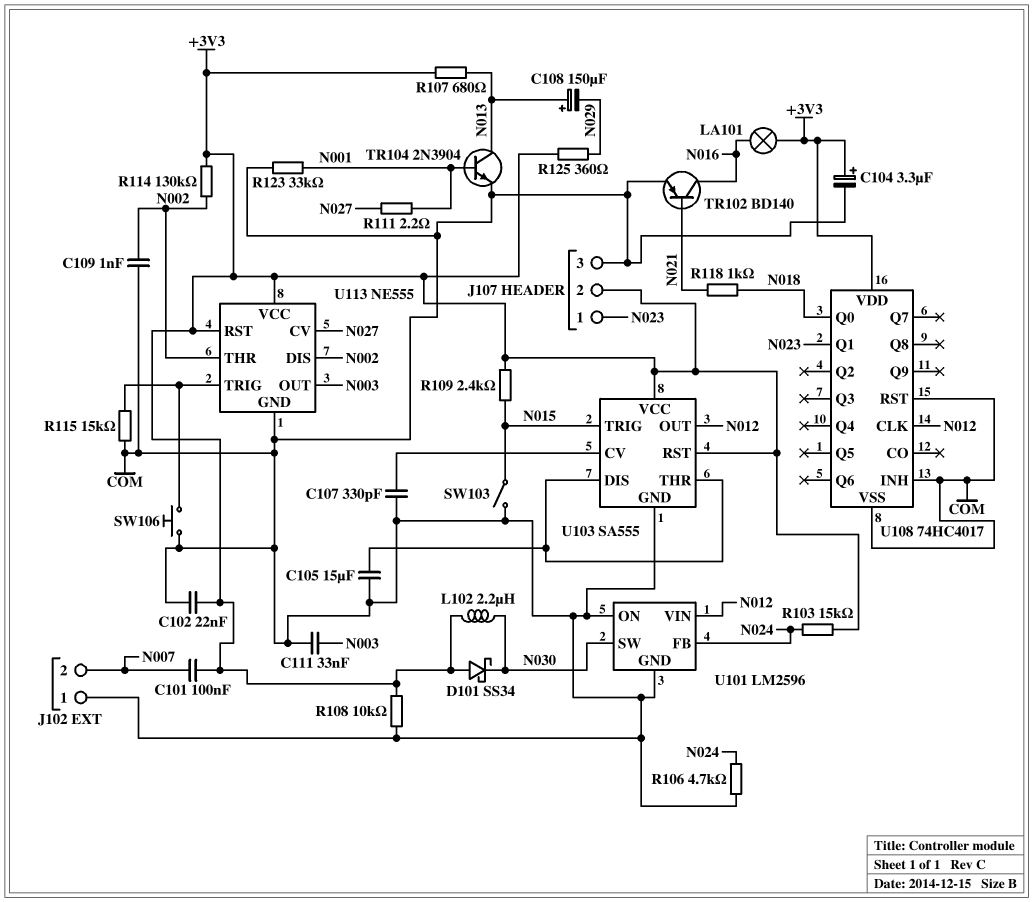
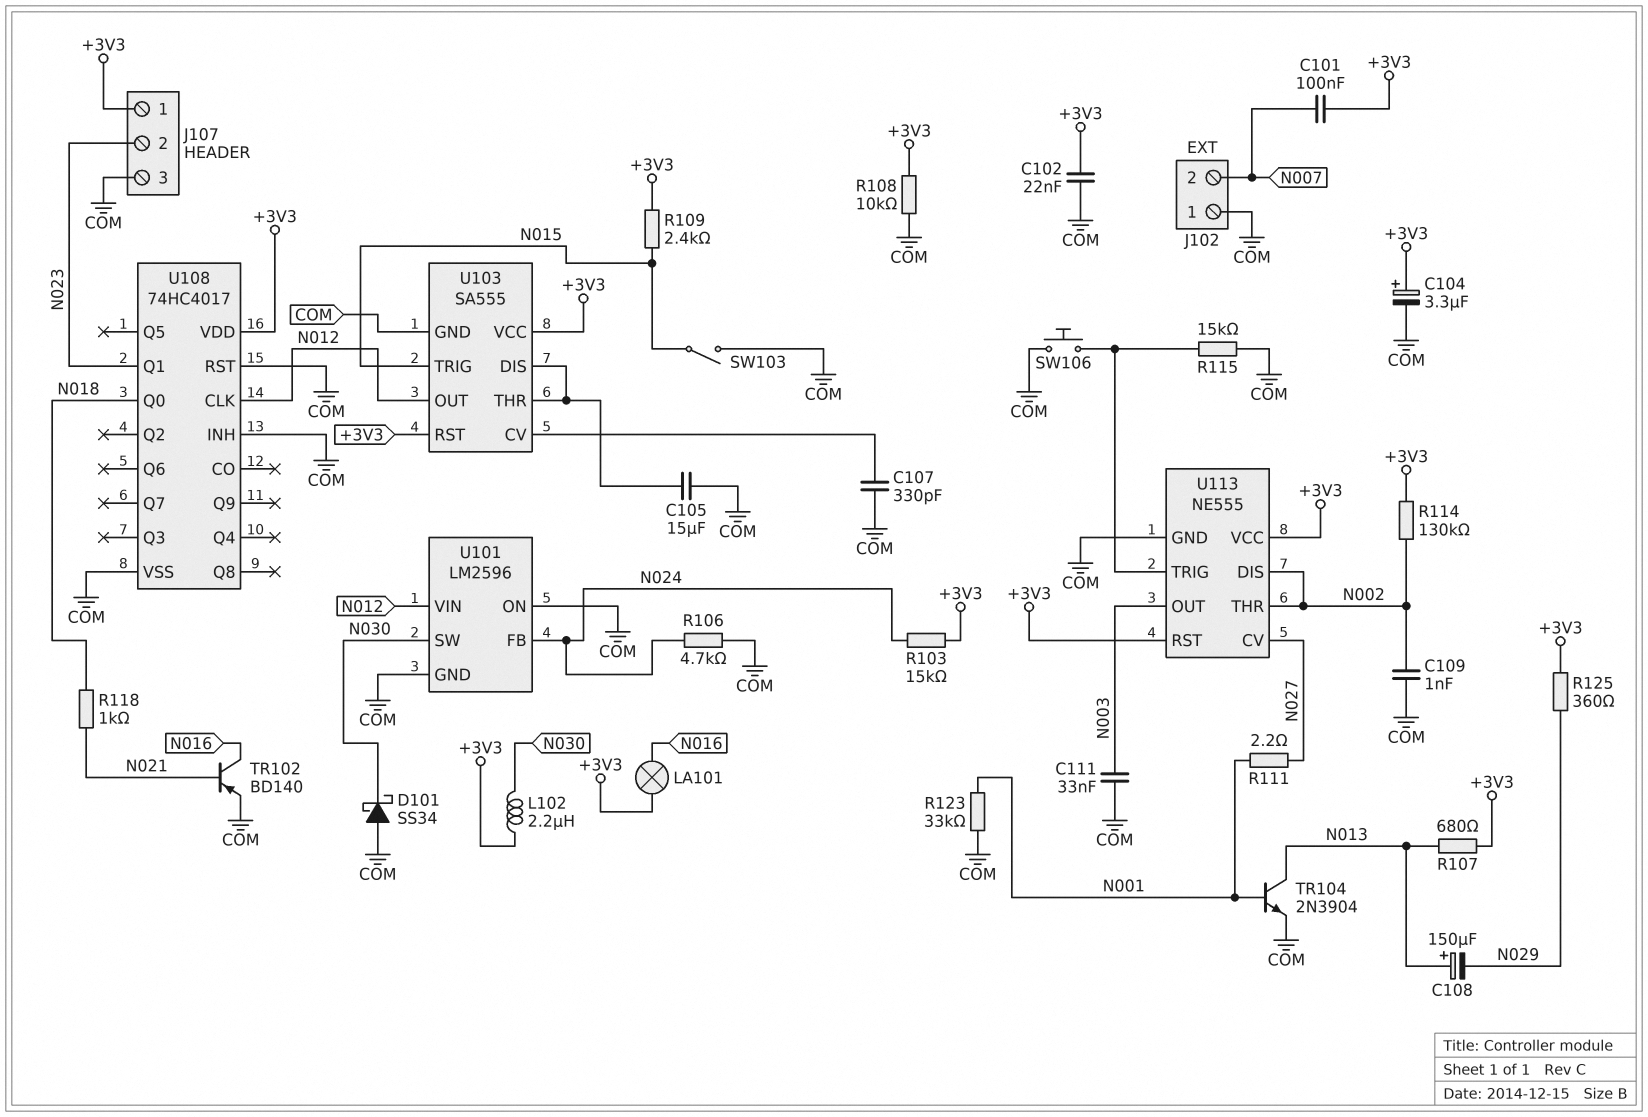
D101: schottky SS34 (A +3V3, K N030) -> schottky SS34 (A COM, K N030)
J107 pin 1: N023 -> +3V3
J107 pin 2: +3V3 -> N023

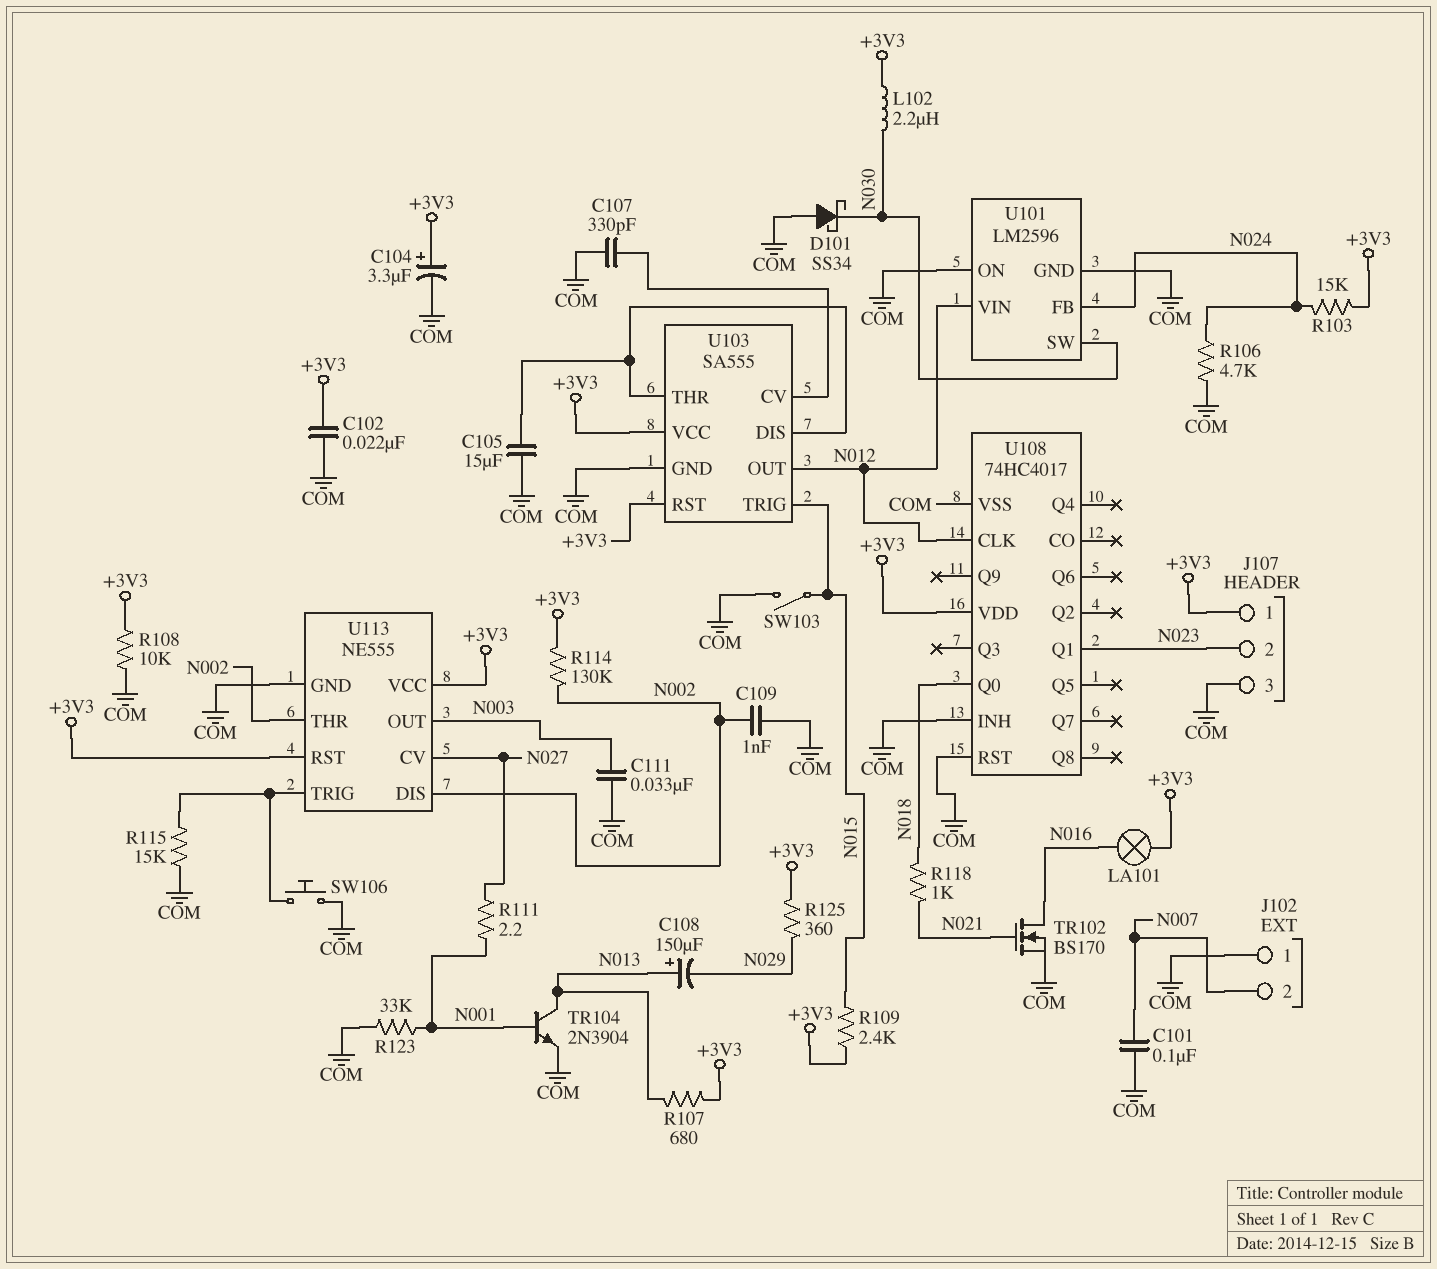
C101: 100nF (+3V3, N007) -> 100nF (COM, N007)
TR102: PNP BD140 (B N021, C N016, E COM) -> NMOS BS170 (G N021, D N016, S COM)

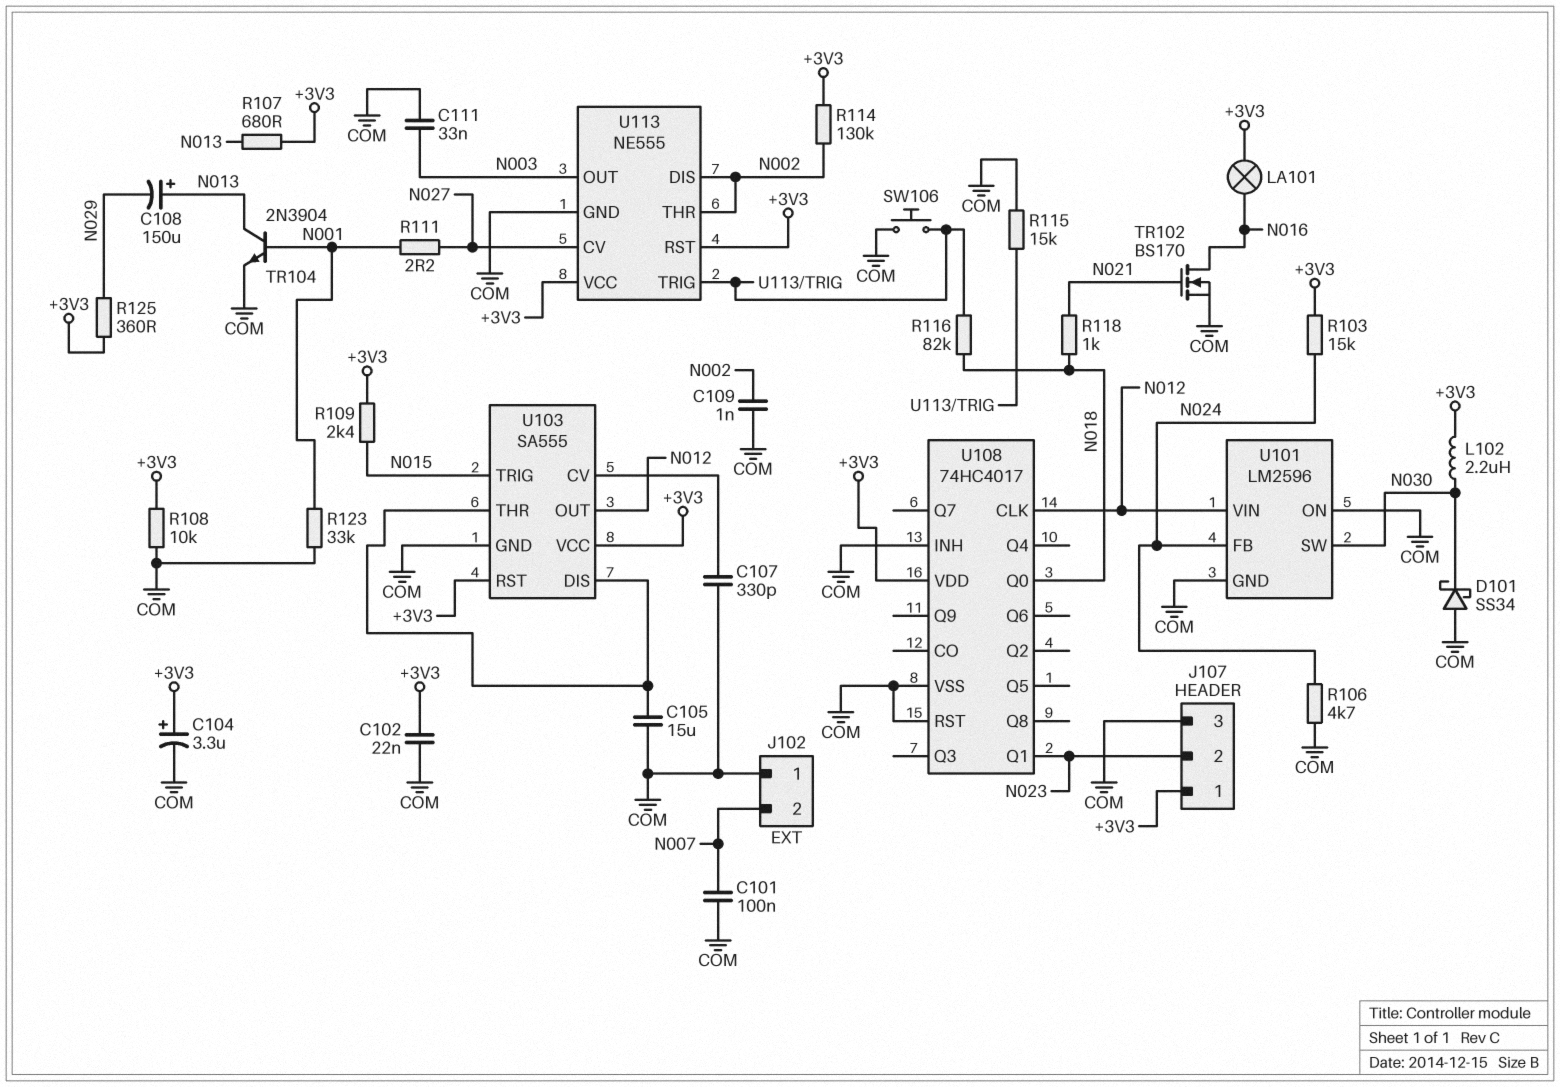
R116: none -> 82k (N018, U113/TRIG)
SW103: switch (COM, N015) -> none

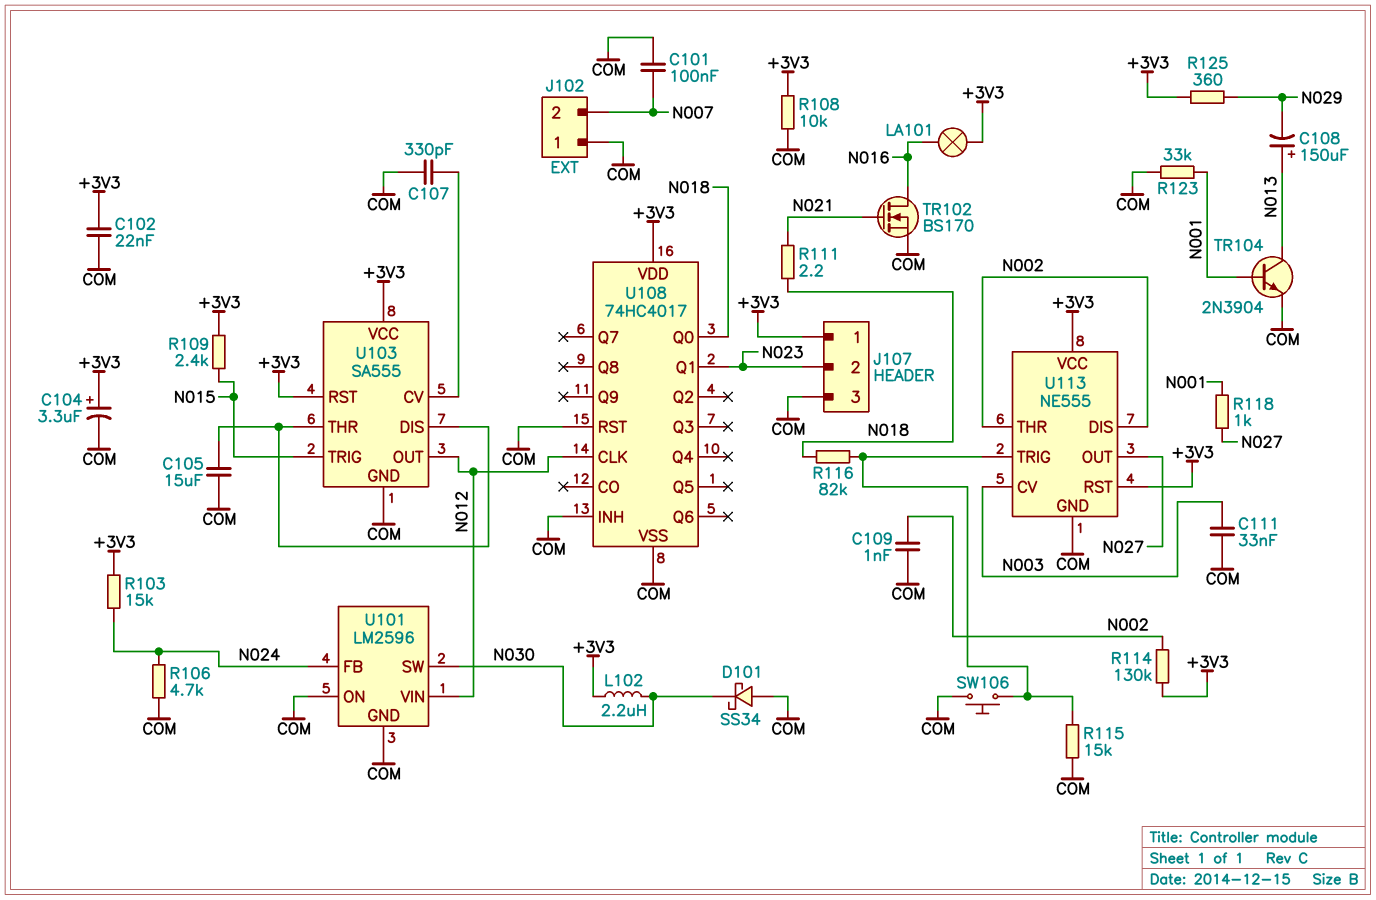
R107: 680 (+3V3, N013) -> none
R111: 2.2 (N001, N027) -> 2.2 (N018, N021)
R118: 1k (N018, N021) -> 1k (N001, N027)
U113 pin CV: N027 -> N003
U113 pin OUT: N003 -> N027

